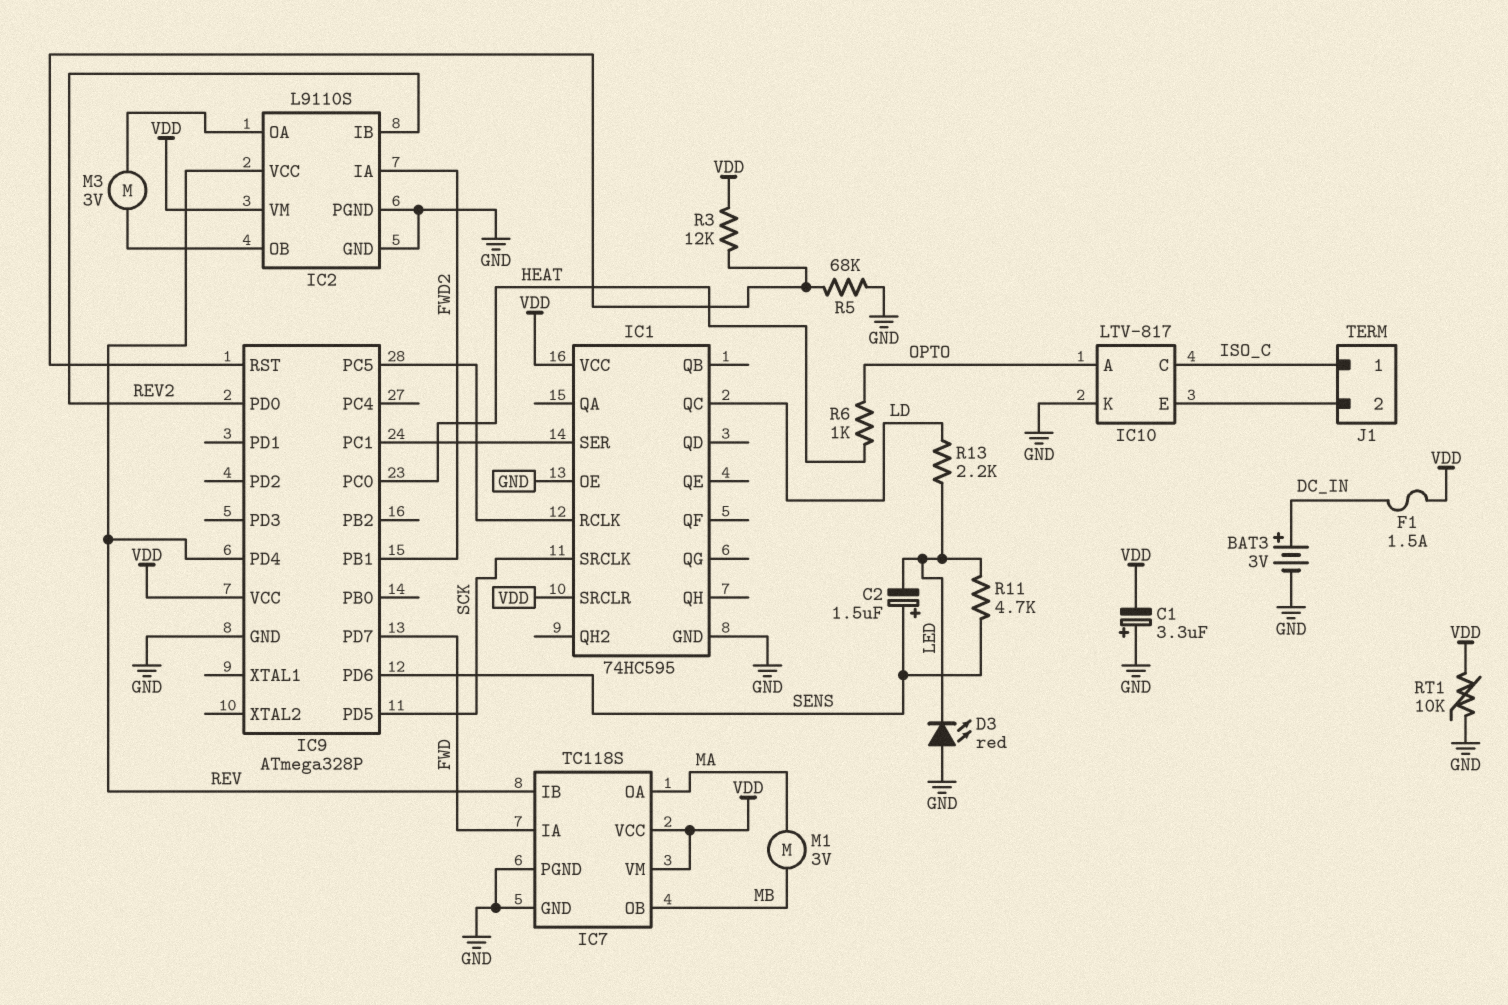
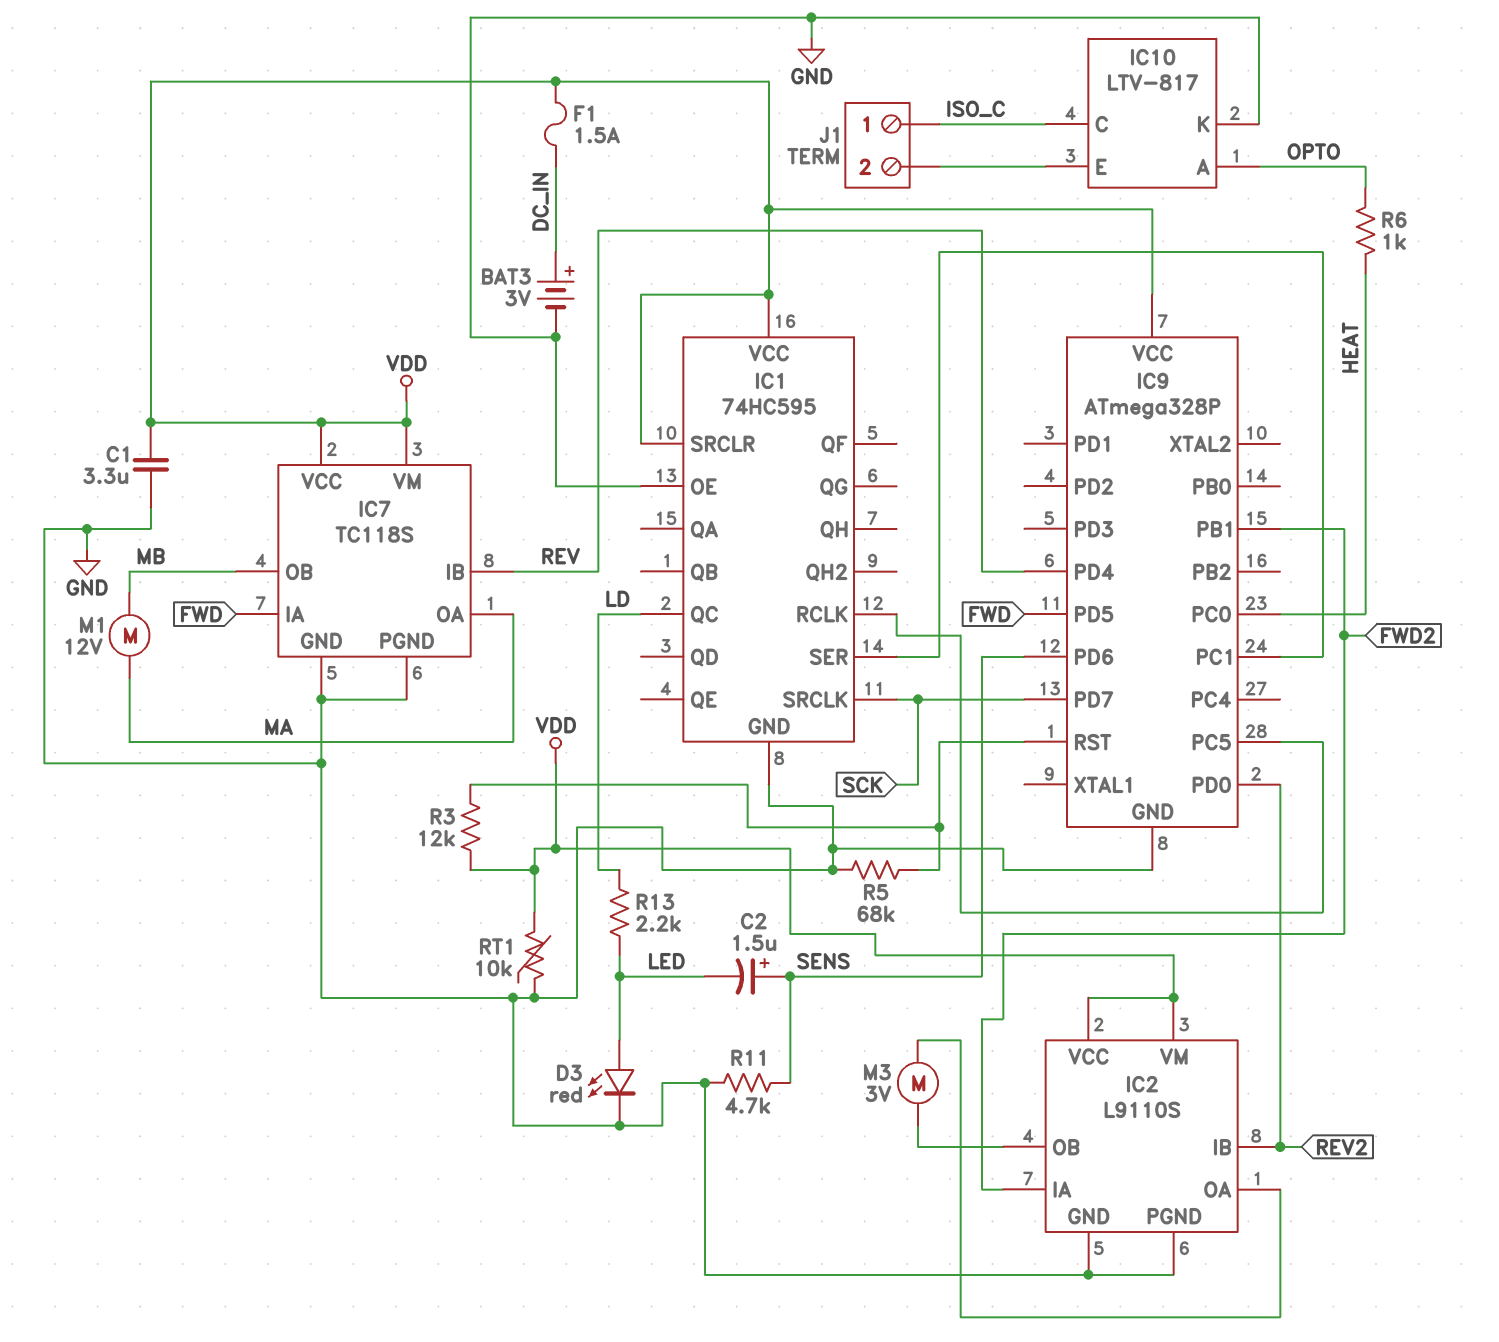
C1: 3.3uF (plus GND, minus VDD) -> 3.3uF (GND, VDD)
D3: LED red (A GND, K LED) -> LED red (A LED, K GND)
IC2 pin VCC: REV -> VDD
IC9 pin PD5: SCK -> FWD
IC9 pin PD7: FWD -> SCK
M1: motor 3V (MA, MB) -> motor 12V (MA, MB)
R11: 4.7k (LED, SENS) -> 4.7k (GND, SENS)

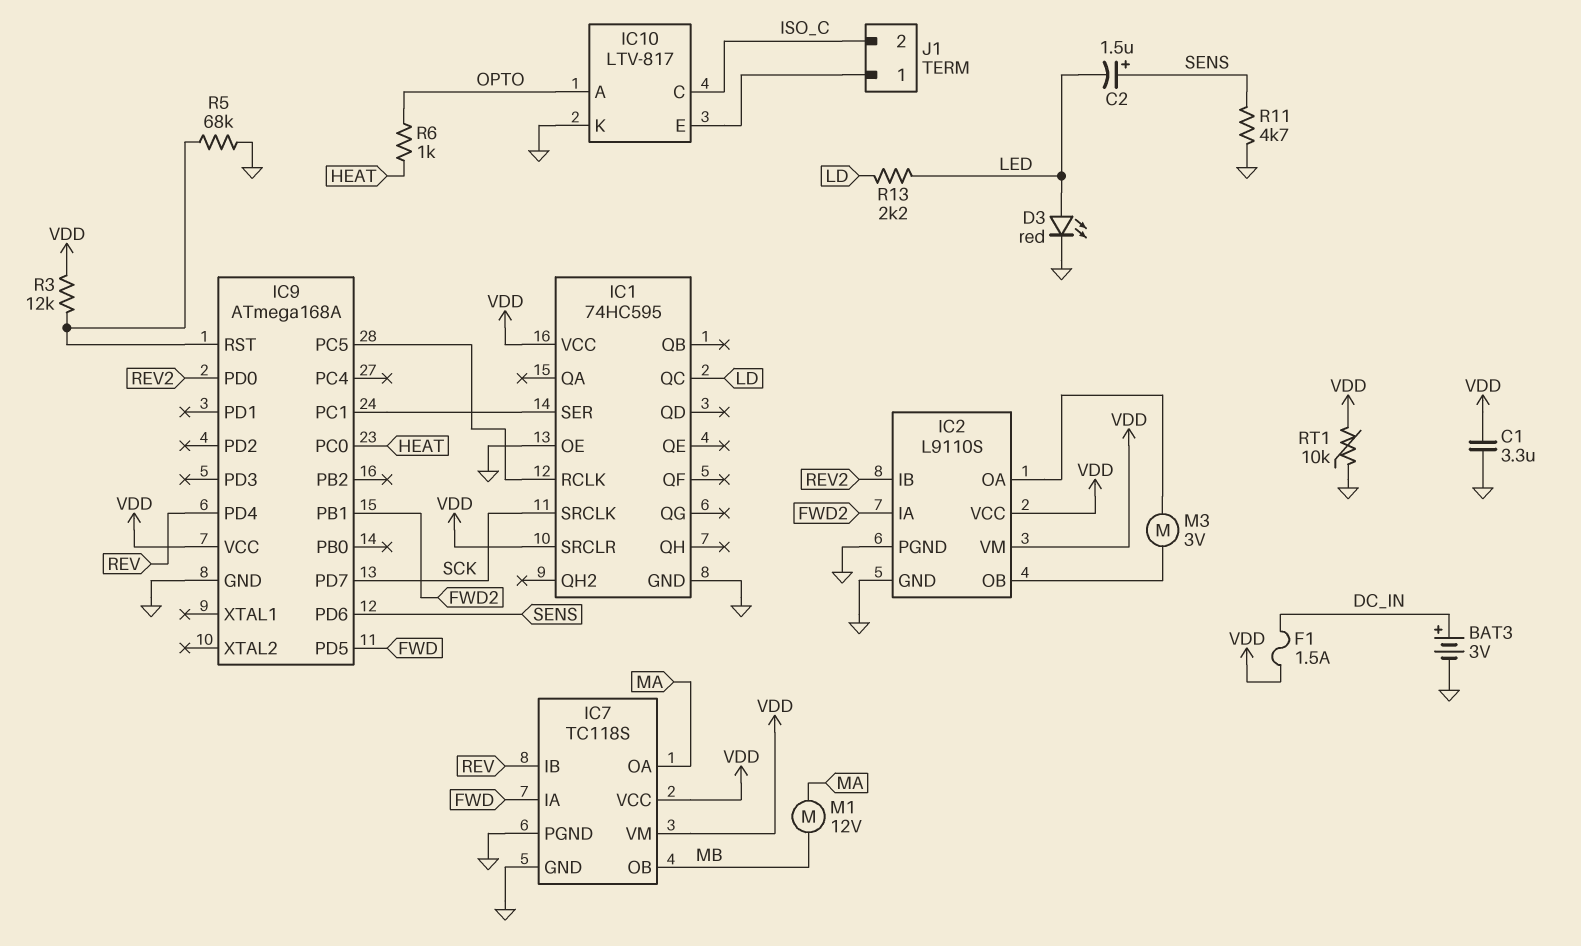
IC9: ATmega328P -> ATmega168A
J1 pin 1: ISO_C -> IC10/E
J1 pin 2: IC10/E -> ISO_C

